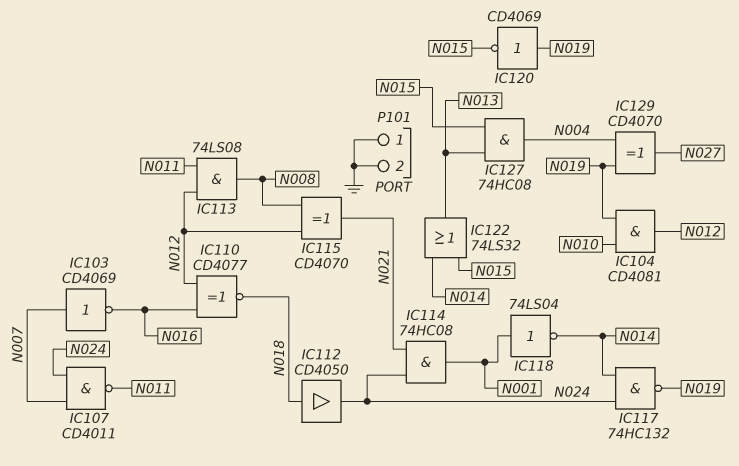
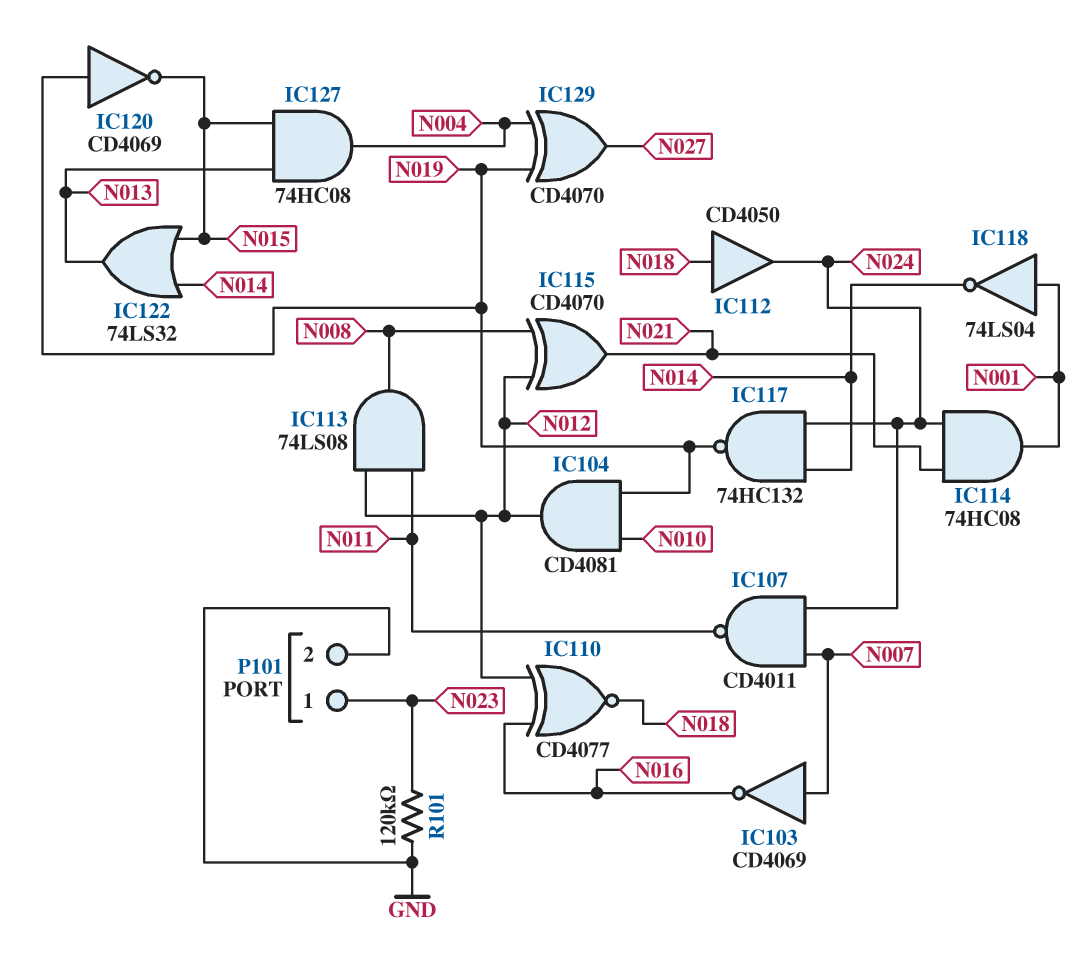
P101 pin 1: GND -> N023
R101: none -> 120k (GND, N023)

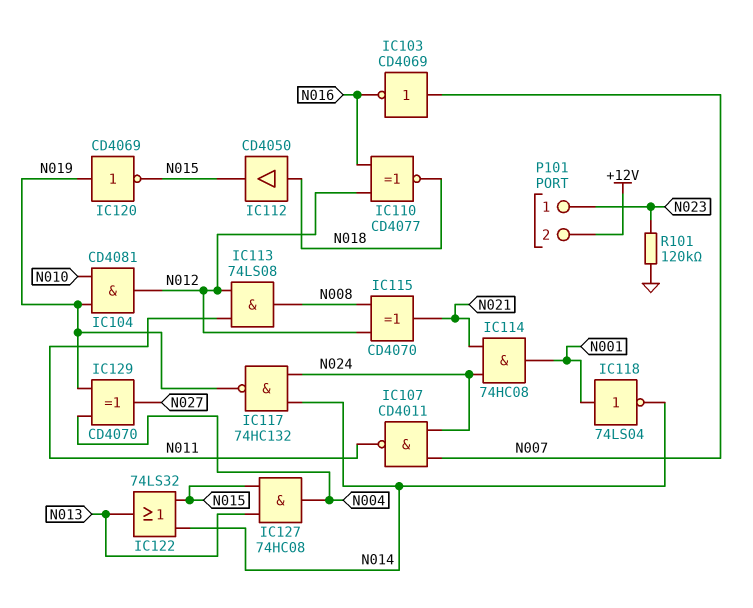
IC112: buffer CD4050 (in N018, out N024) -> buffer CD4050 (in N018, out N015)
P101 pin 2: GND -> +12V

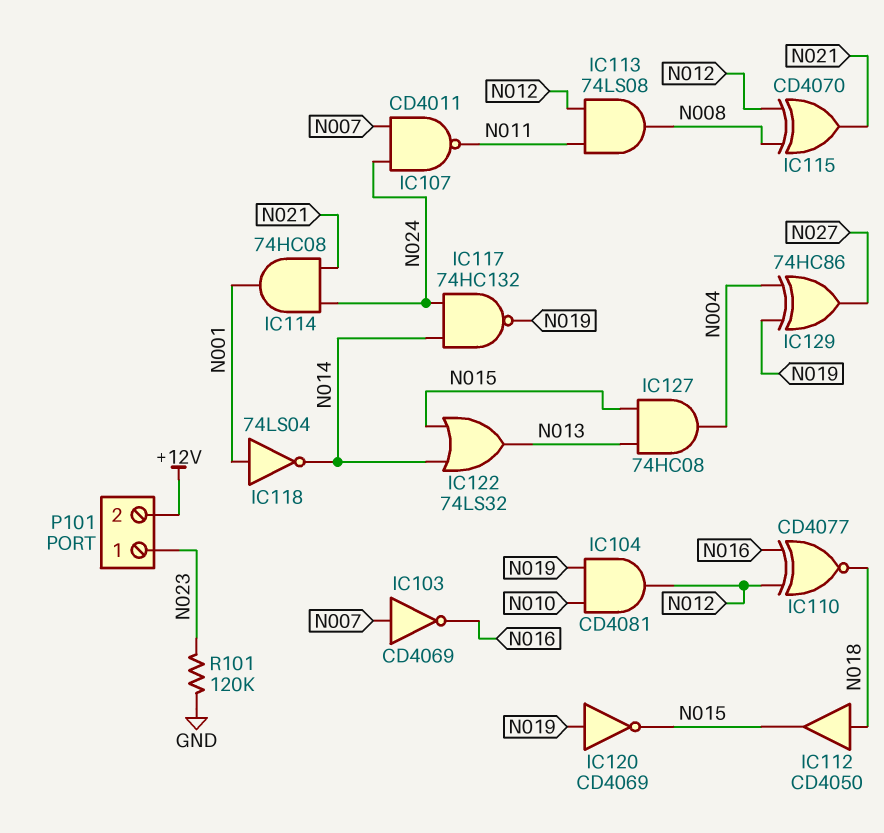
IC129: XOR CD4070 (in N004, in N019, out N027) -> XOR 74HC86 (in N004, in N019, out N027)

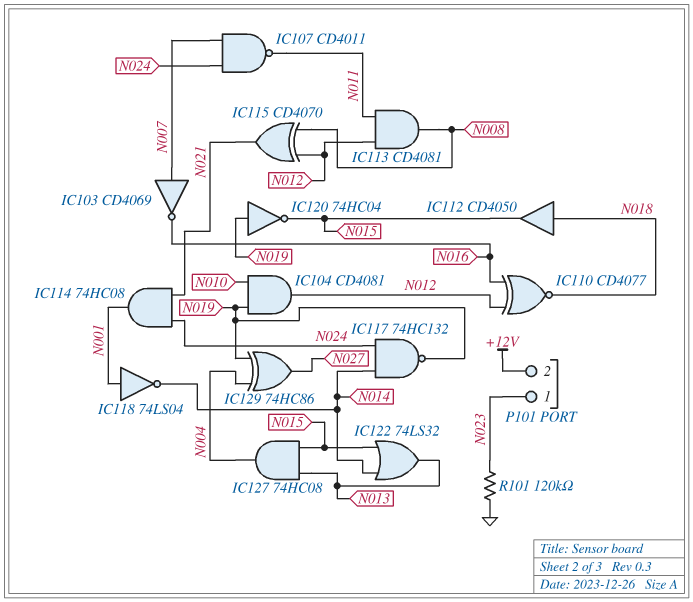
IC113: AND 74LS08 (in N011, in N012, out N008) -> AND CD4081 (in N011, in N012, out N008)
IC120: NOT CD4069 (in N019, out N015) -> NOT 74HC04 (in N019, out N015)

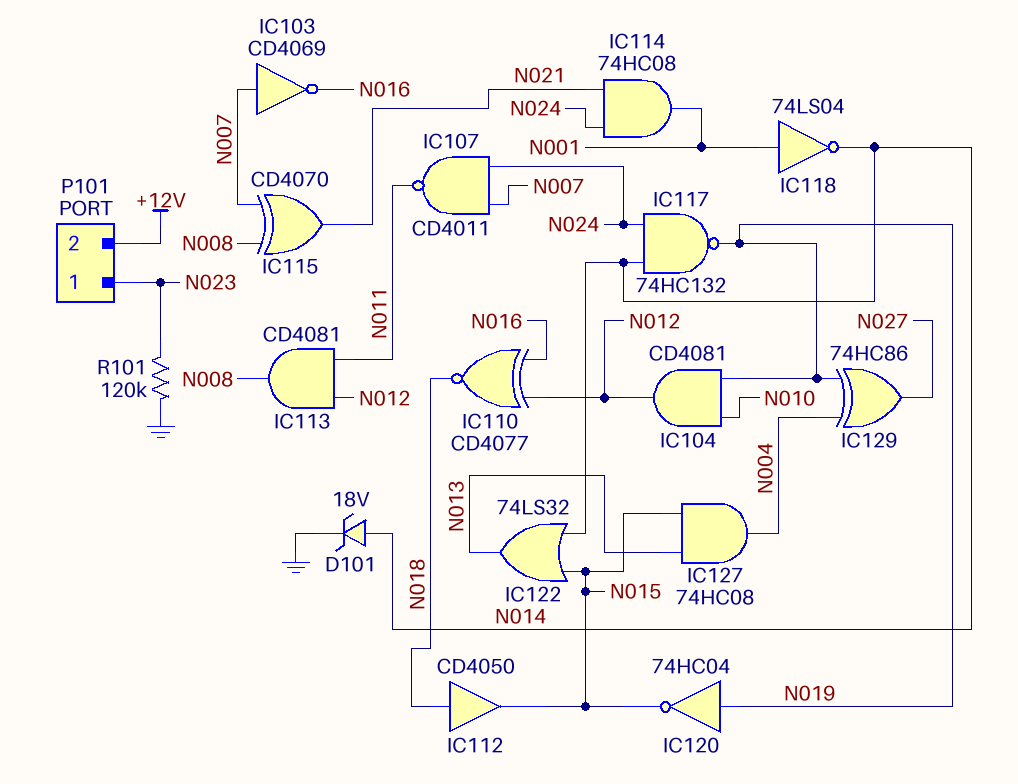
D101: none -> zener 18V (A N014, K GND)
IC115: XOR CD4070 (in N008, in N012, out N021) -> XOR CD4070 (in N007, in N008, out N021)

